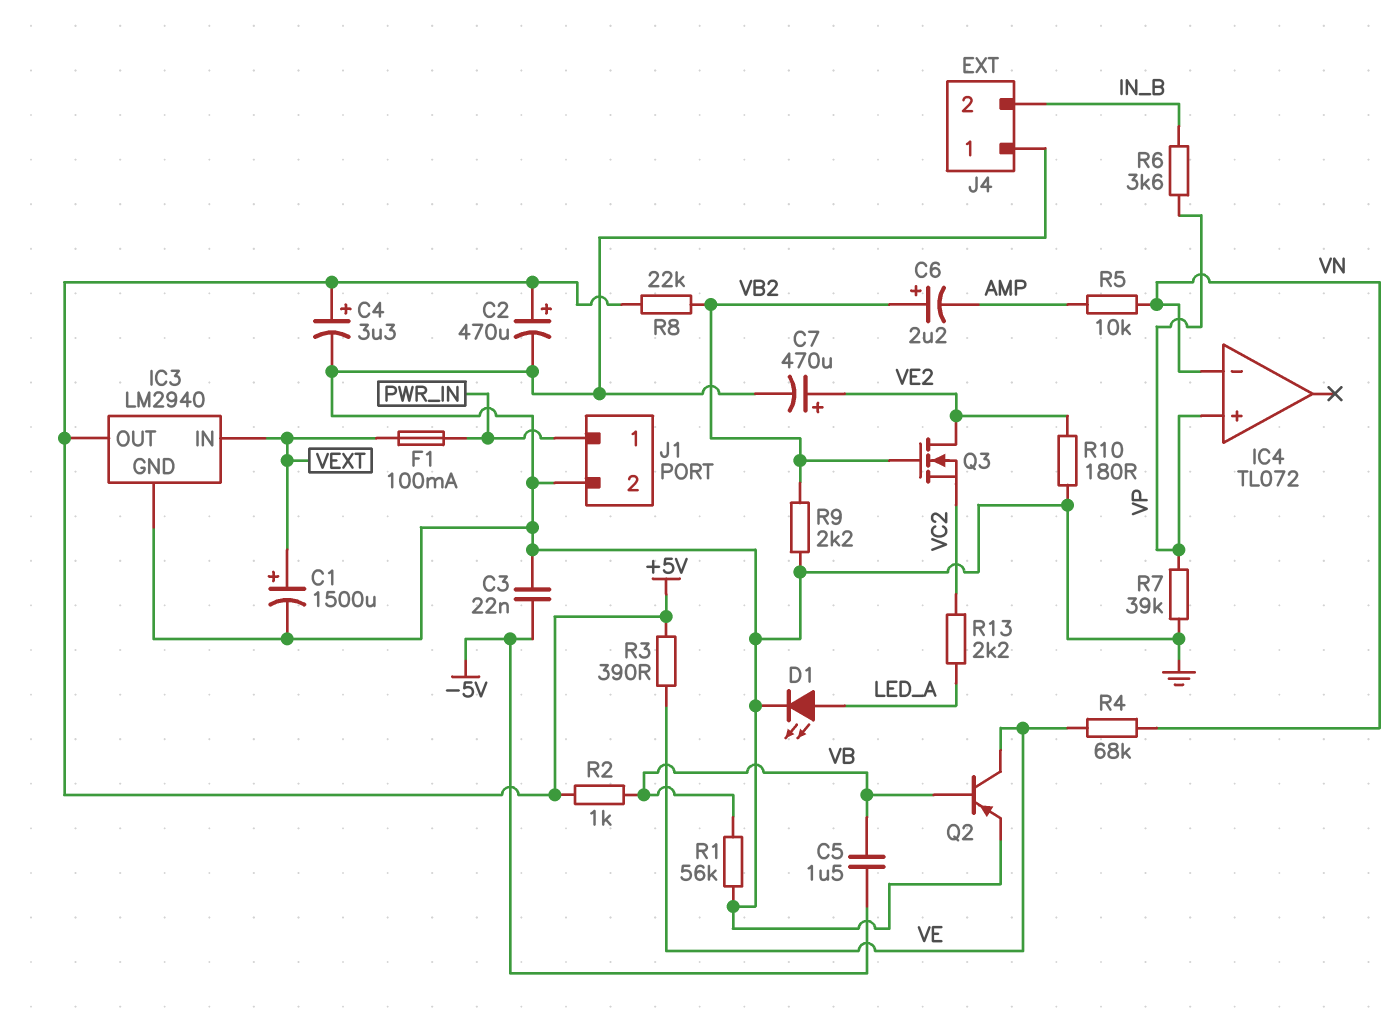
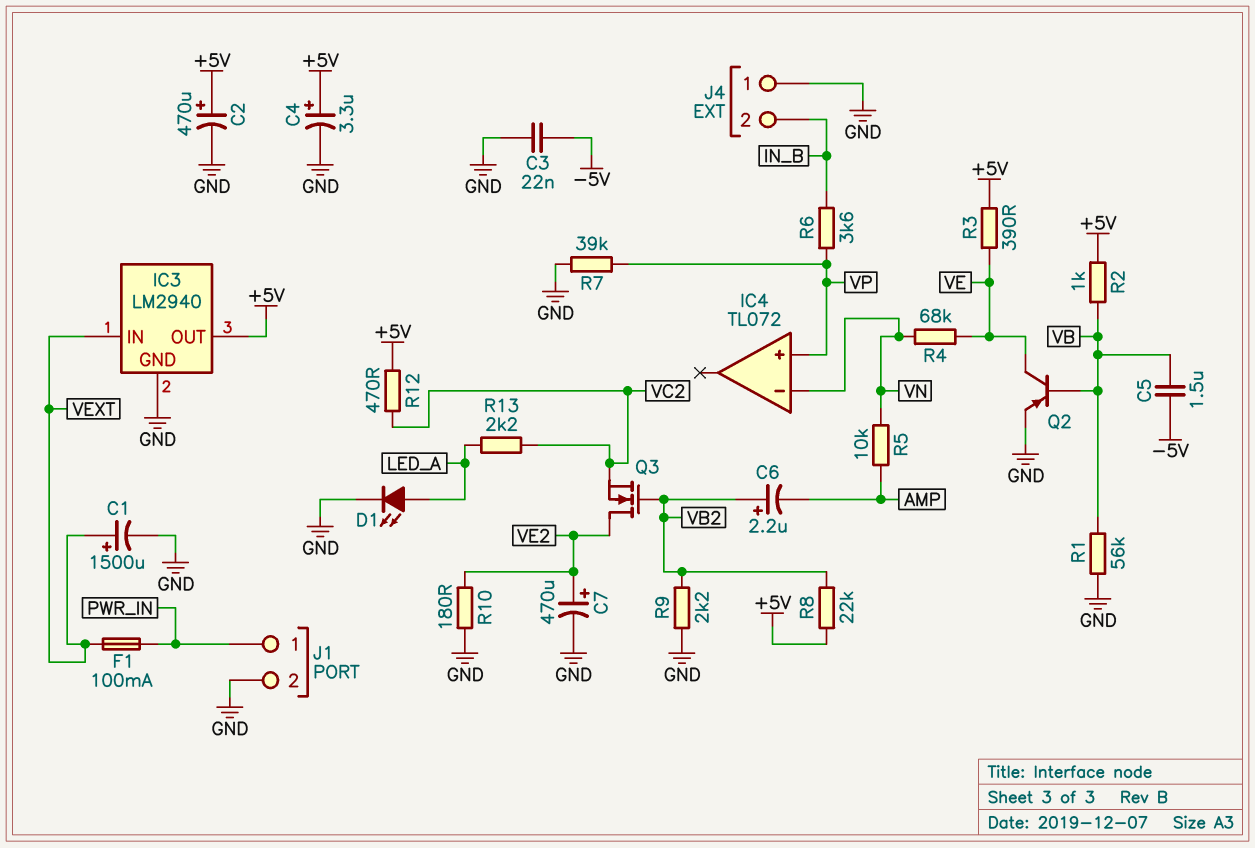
R12: none -> 470 (+5V, VC2)

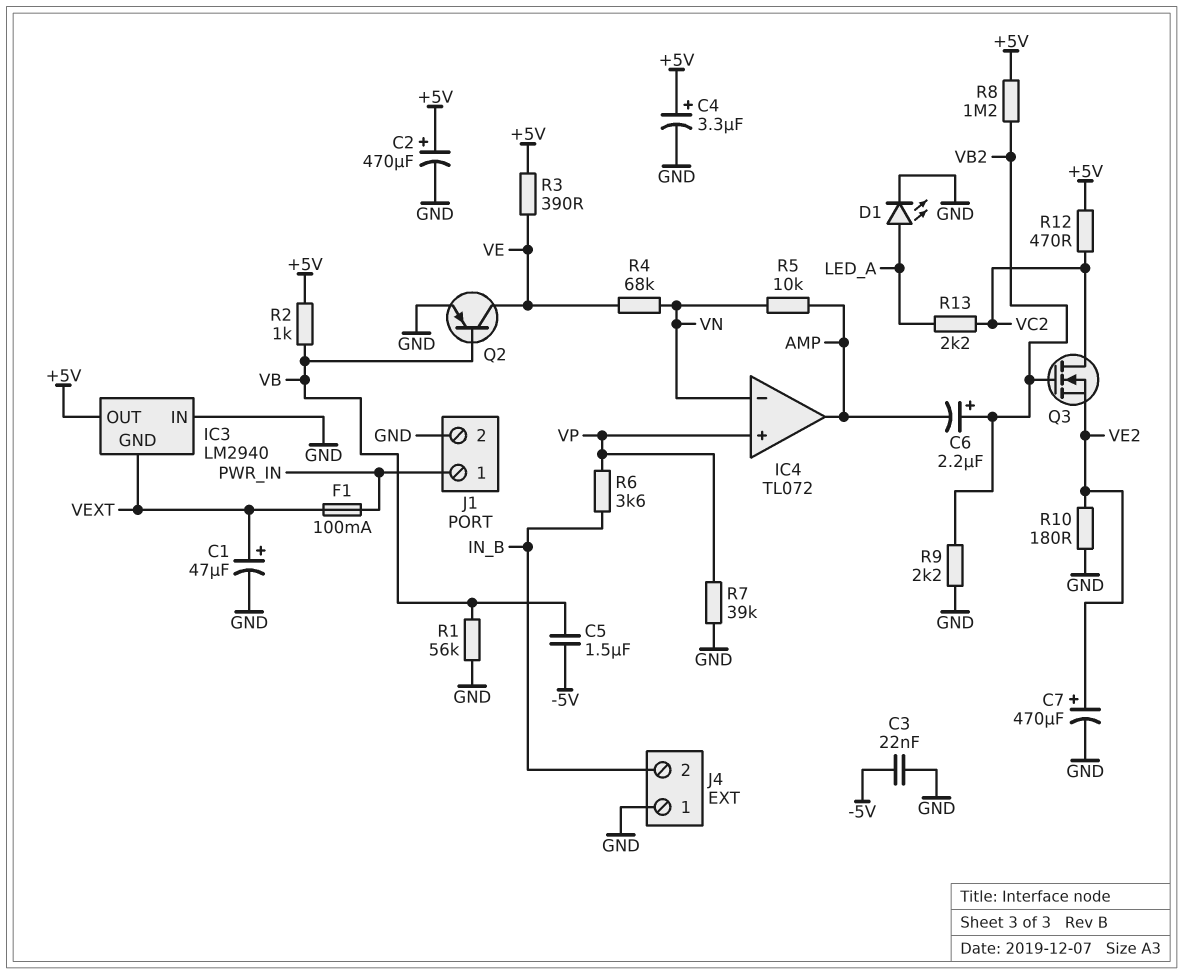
C1: 1500uF (plus VEXT, minus GND) -> 47uF (plus VEXT, minus GND)
IC3 pin GND: GND -> VEXT
IC3 pin IN: VEXT -> GND
IC4 pin out: none -> AMP
Q3: NMOS (G VB2, D VE2, S VC2) -> NMOS (G VB2, D VC2, S VE2)
R8: 22k (+5V, VB2) -> 1.2M (+5V, VB2)

